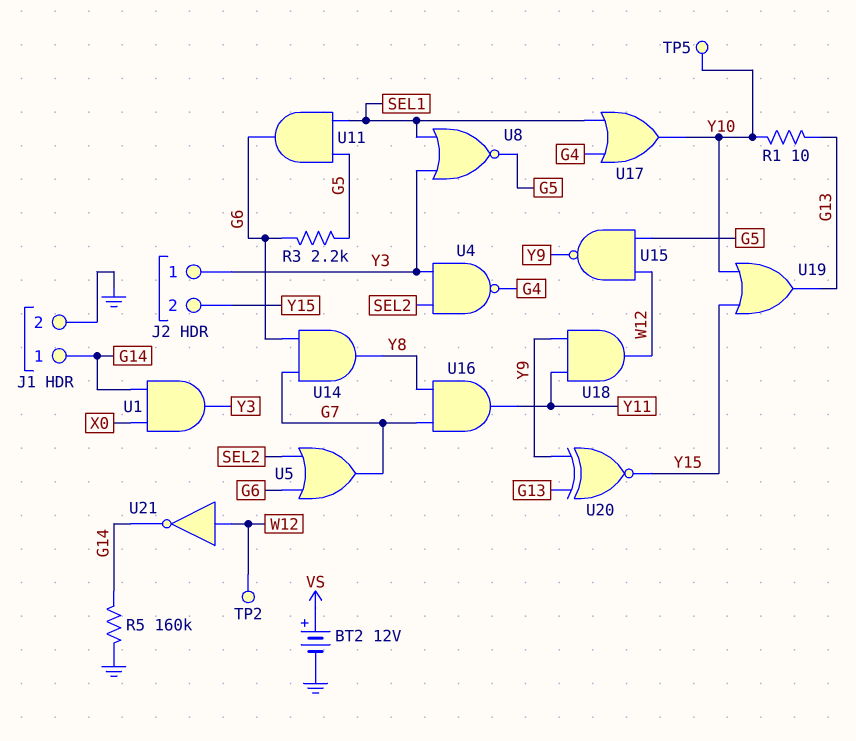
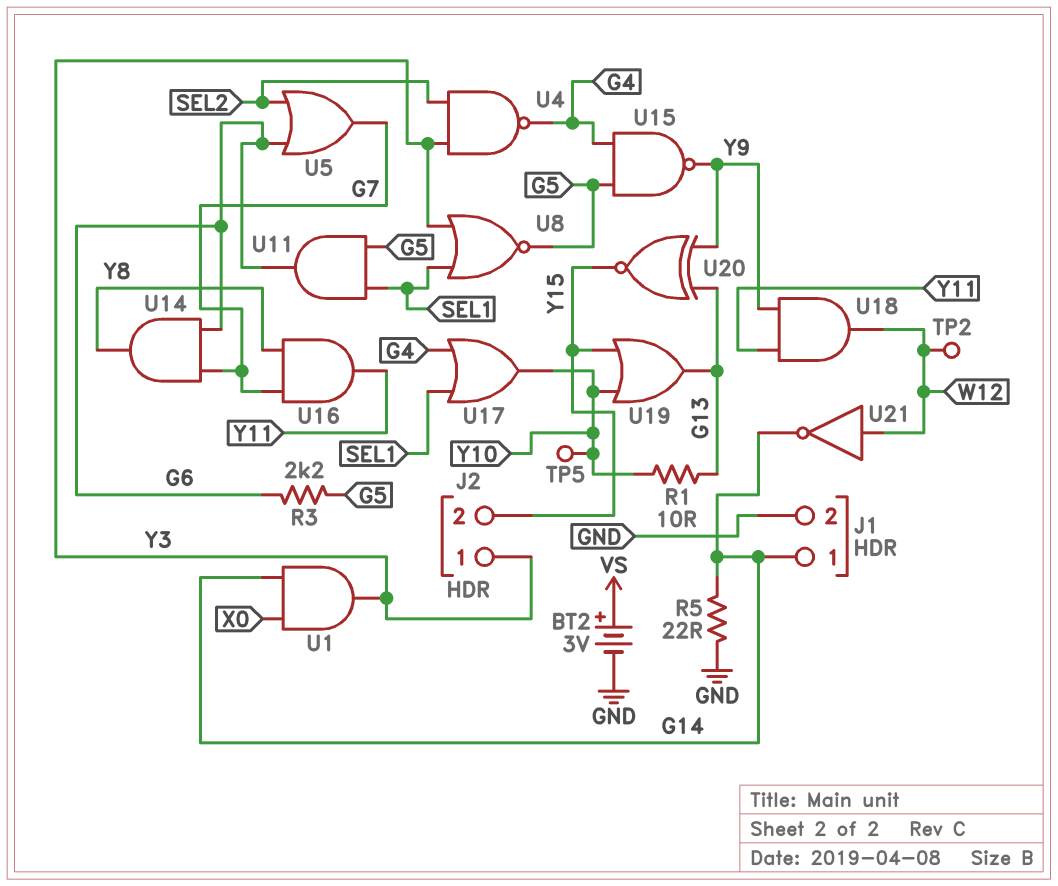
BT2: 12V (plus VS, minus GND) -> 3V (plus VS, minus GND)
R5: 160k (G14, GND) -> 22 (G14, GND)
U15: NAND (in G5, in W12, out Y9) -> NAND (in G4, in G5, out Y9)

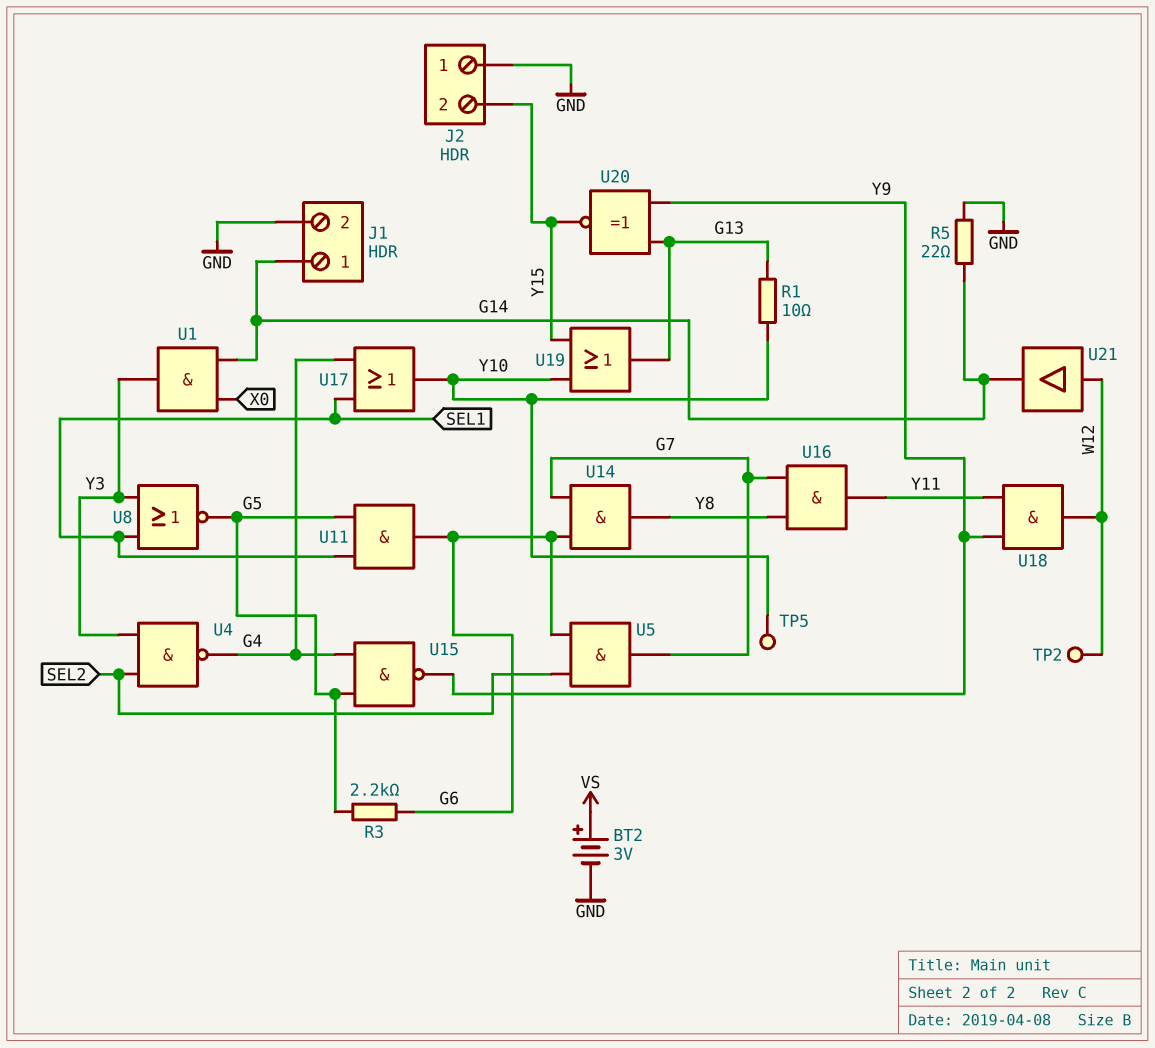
J2 pin 1: Y3 -> GND
U5: OR (in G6, in SEL2, out G7) -> AND (in G6, in SEL2, out G7)
U21: NOT (in W12, out G14) -> buffer (in W12, out G14)

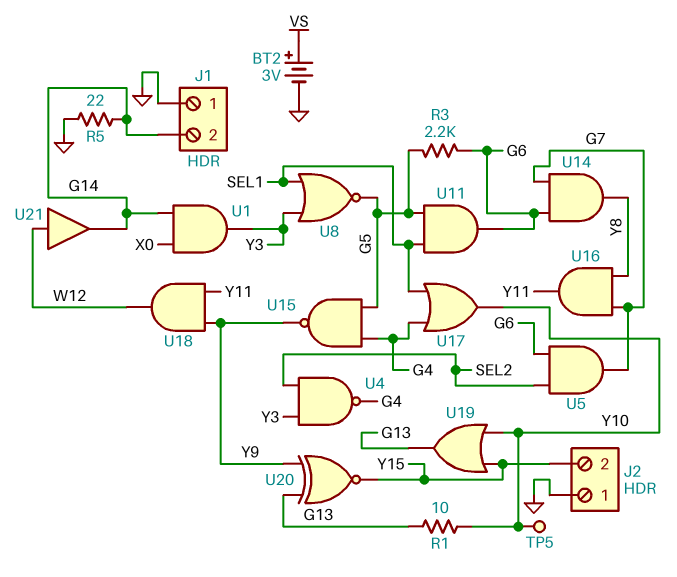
J1 pin 1: G14 -> GND
J1 pin 2: GND -> G14
TP2: test point (W12) -> none

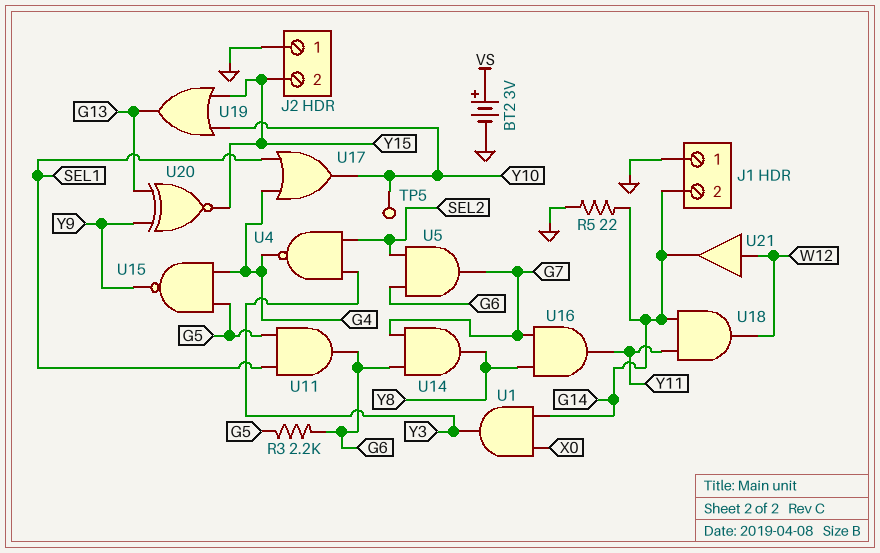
R1: 10 (G13, Y10) -> none
U8: NOR (in SEL1, in Y3, out G5) -> none
U18: AND (in Y9, in Y11, out W12) -> AND (in G14, in Y11, out W12)

